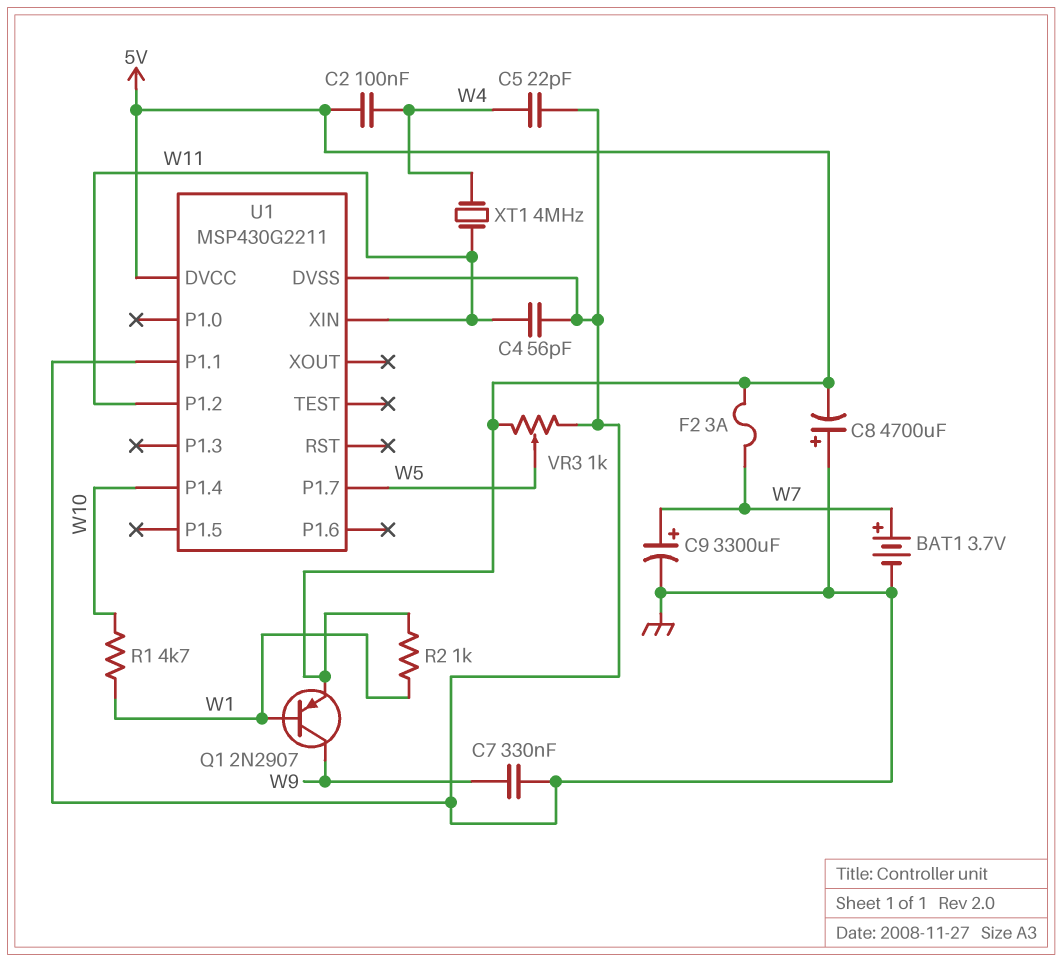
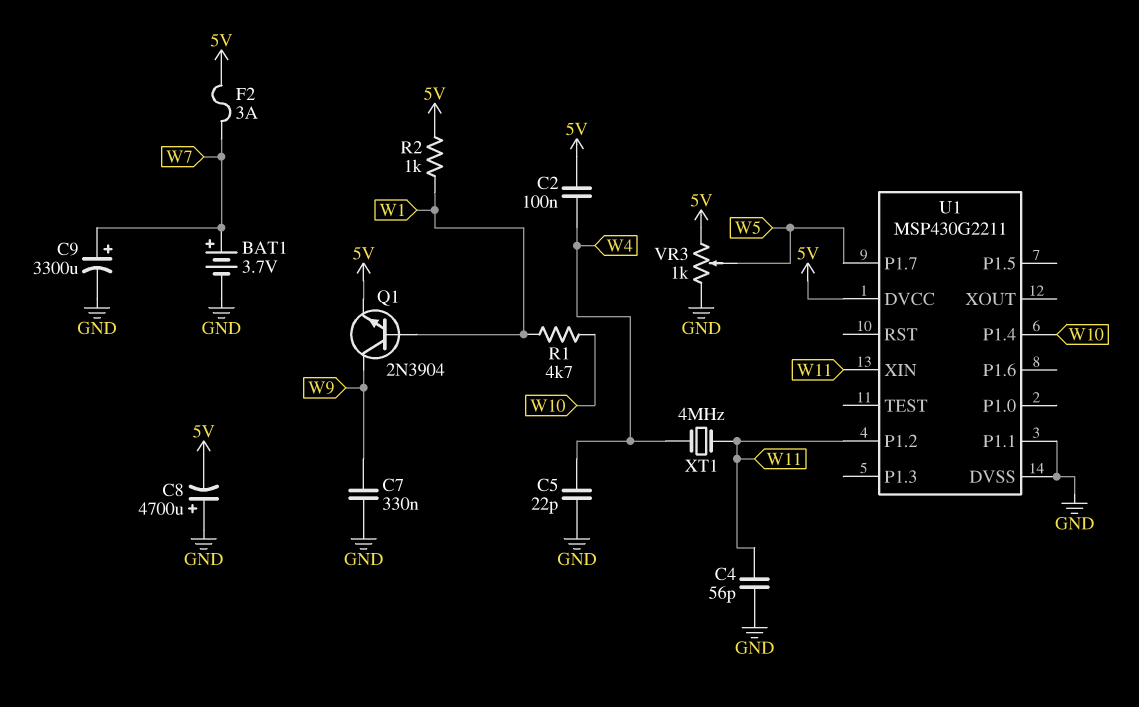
Q1: PNP 2N2907 (B W1, C W9, E 5V) -> NPN 2N3904 (B W1, C W9, E 5V)

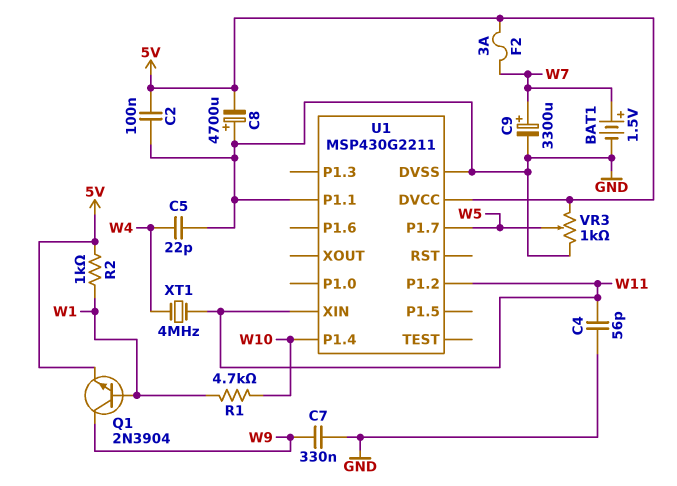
BAT1: 3.7V (plus W7, minus GND) -> 1.5V (plus W7, minus GND)
C2: 100nF (5V, W4) -> 100nF (5V, GND)

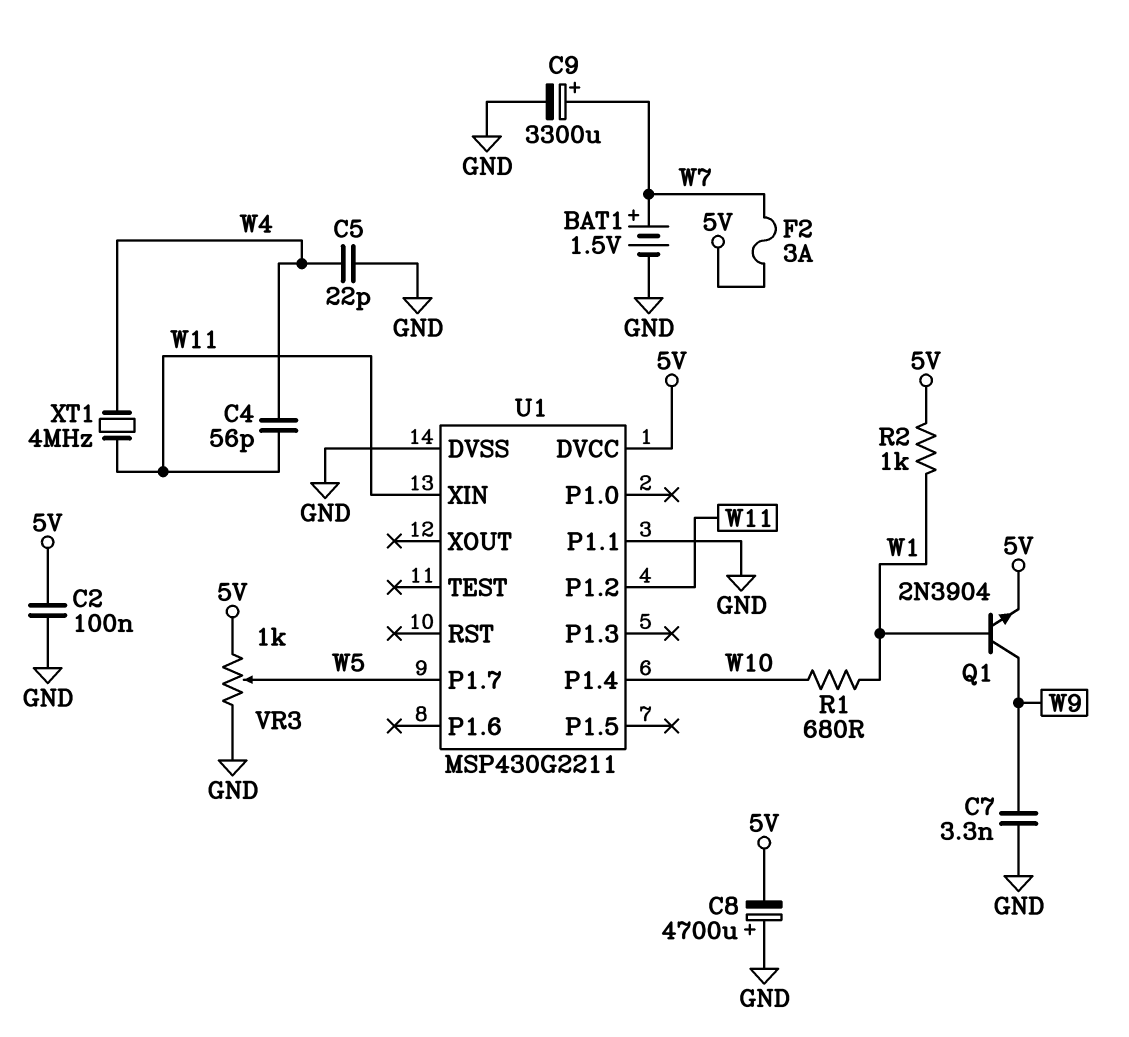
C4: 56pF (GND, W11) -> 56pF (W4, W11)
C7: 330nF (GND, W9) -> 3.3nF (GND, W9)
R1: 4.7k (W1, W10) -> 680 (W1, W10)

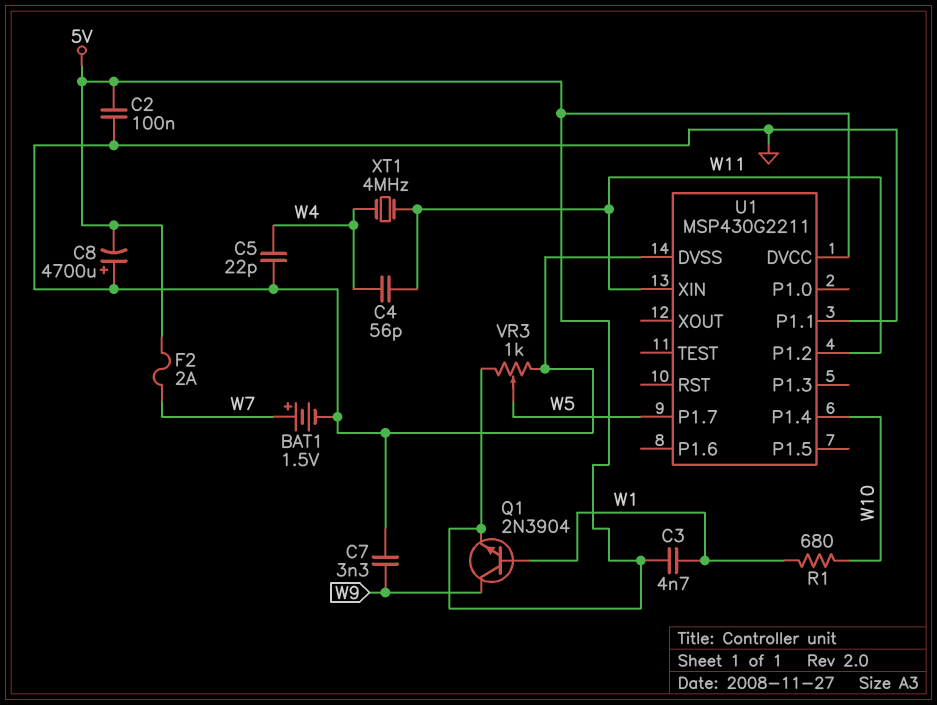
C3: none -> 4.7nF (5V, W1)
C9: 3300uF (plus W7, minus GND) -> none
F2: 3A (5V, W7) -> 2A (5V, W7)
R2: 1k (5V, W1) -> none

